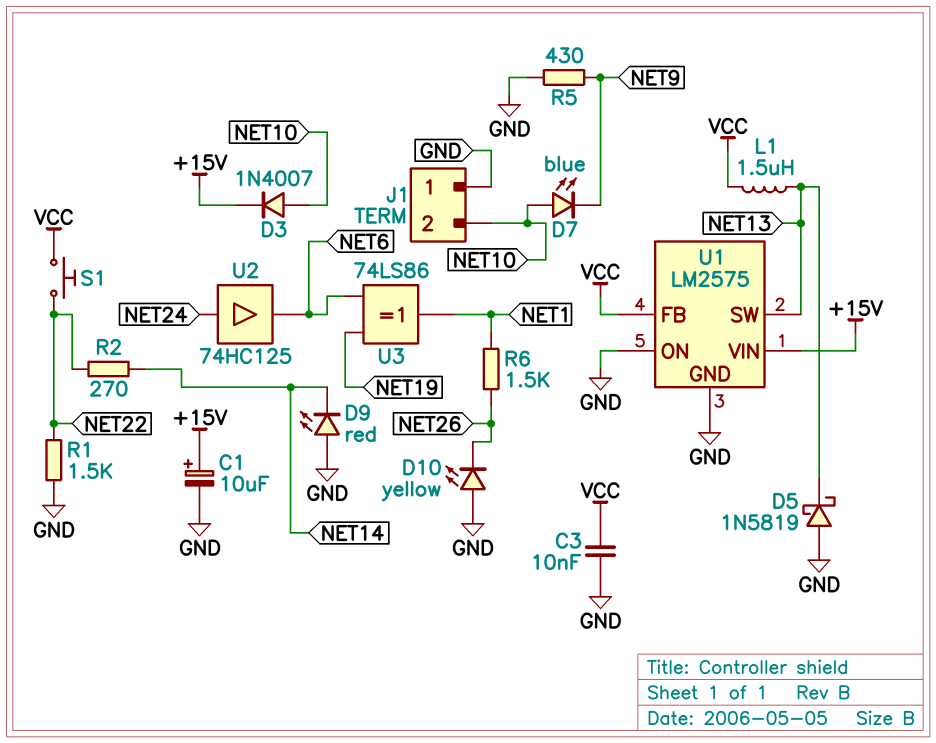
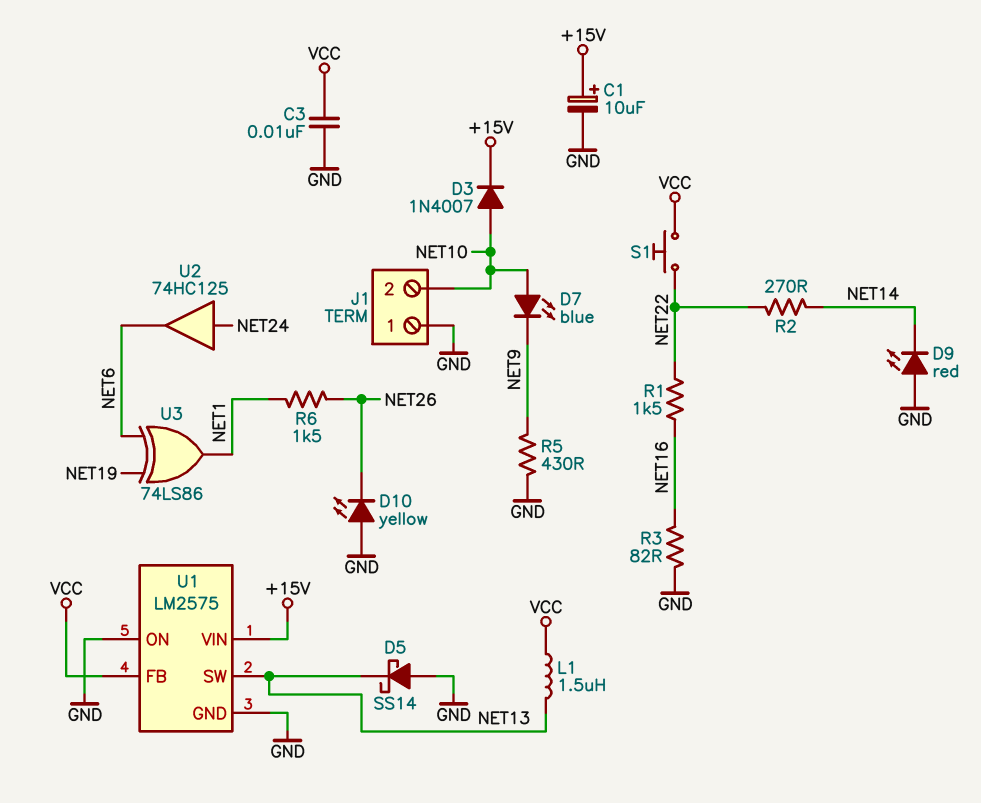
D5: schottky 1N5819 (A GND, K NET13) -> schottky SS14 (A GND, K NET13)
R1: 1.5k (GND, NET22) -> 1.5k (NET16, NET22)
R3: none -> 82 (GND, NET16)

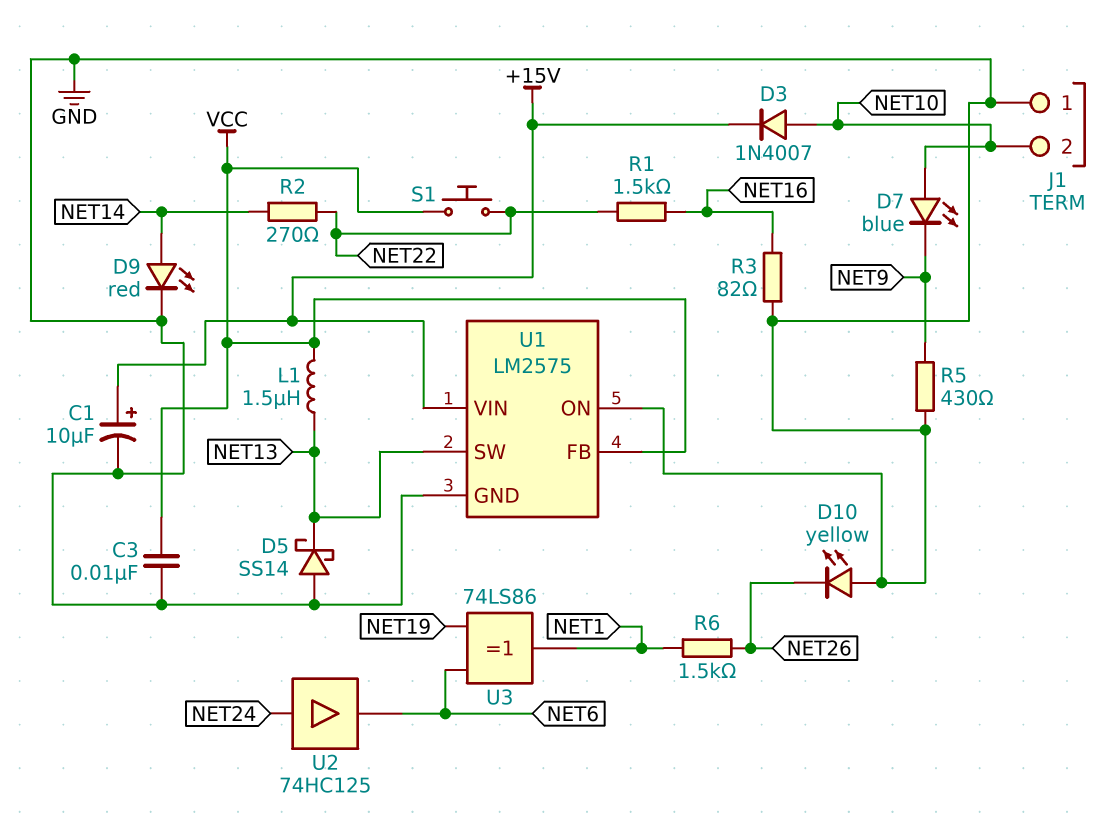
D9: LED red (A GND, K NET14) -> LED red (A NET14, K GND)

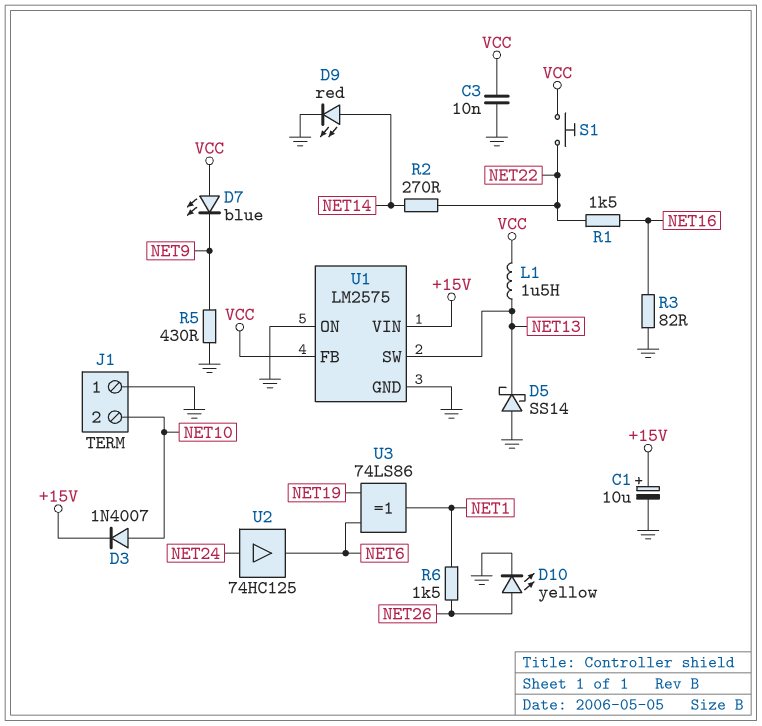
D7: LED blue (A NET10, K NET9) -> LED blue (A VCC, K NET9)
D10: LED yellow (A GND, K NET26) -> LED yellow (A NET26, K GND)

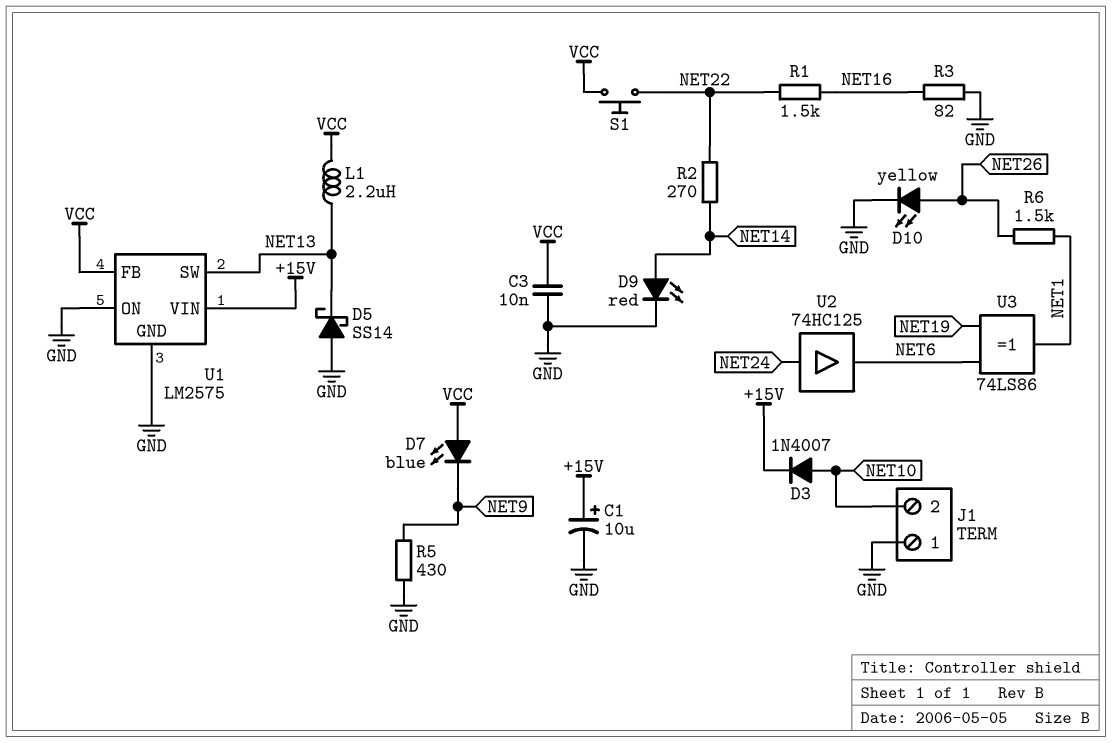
L1: 1.5uH (NET13, VCC) -> 2.2uH (NET13, VCC)

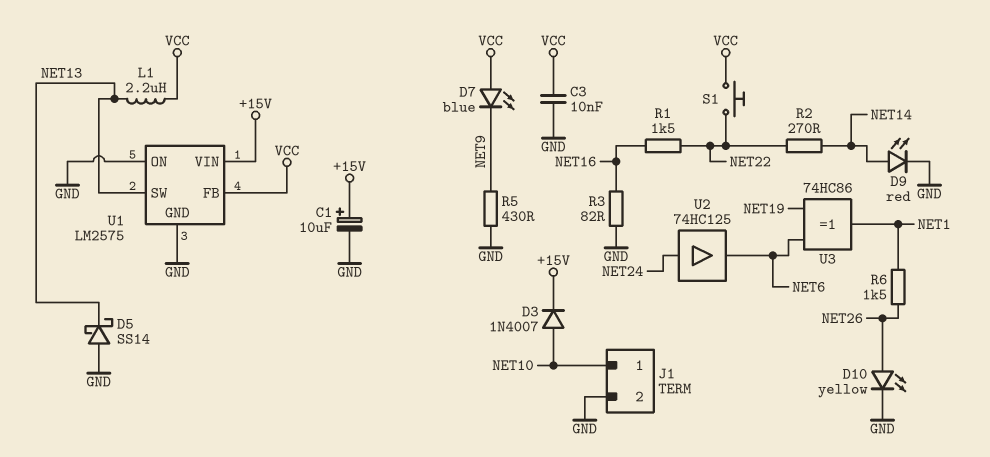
J1 pin 1: GND -> NET10
J1 pin 2: NET10 -> GND
U3: XOR 74LS86 (in NET6, in NET19, out NET1) -> XOR 74HC86 (in NET6, in NET19, out NET1)

